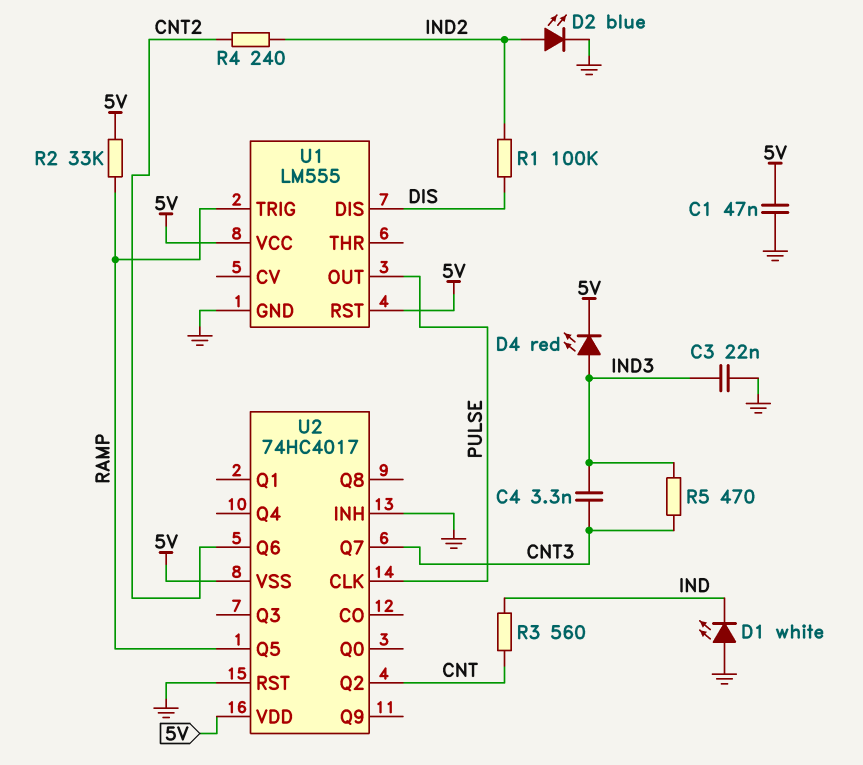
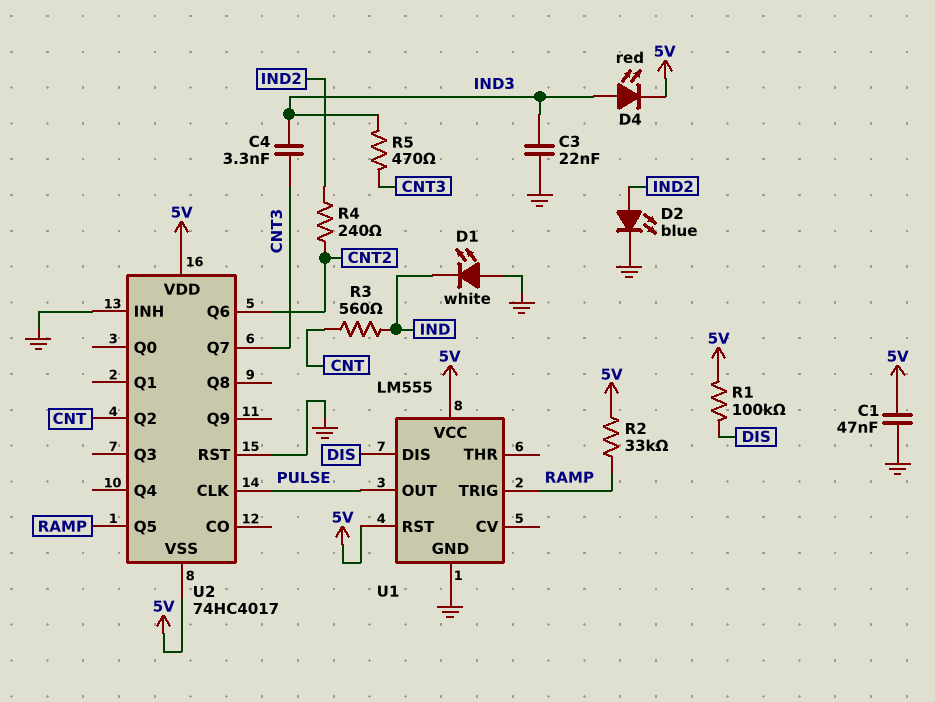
R1: 100k (DIS, IND2) -> 100k (5V, DIS)

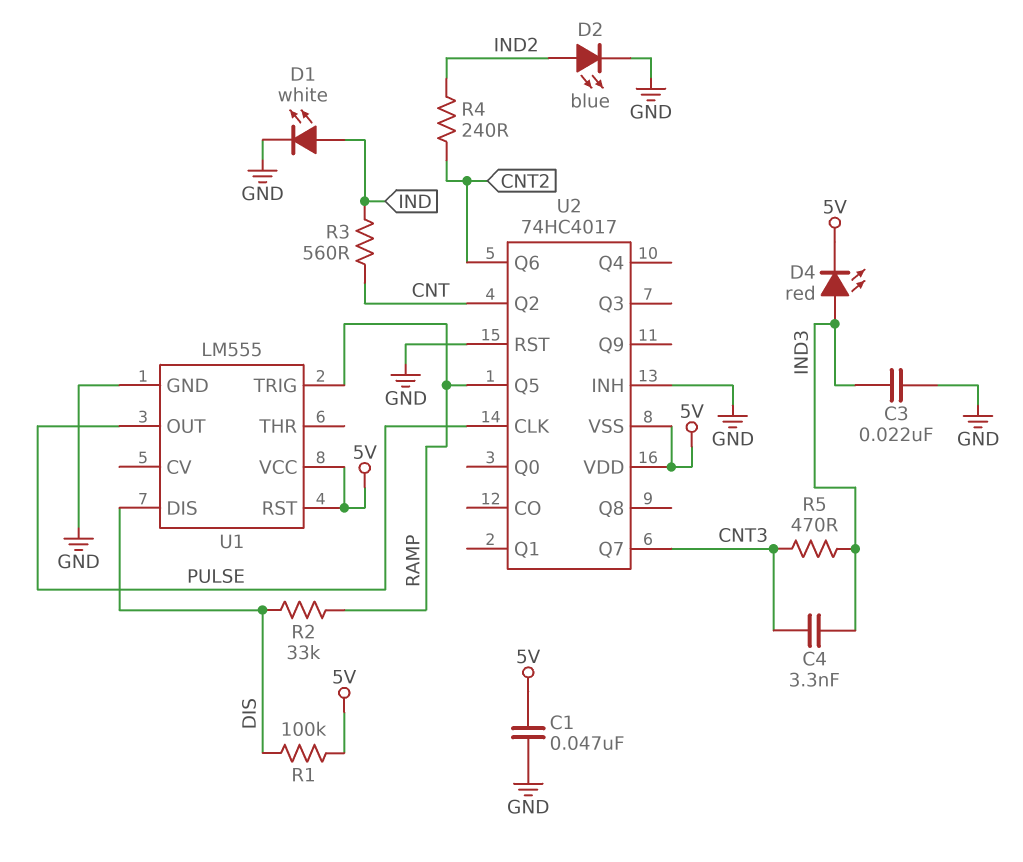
D1: LED white (A GND, K IND) -> LED white (A IND, K GND)
R2: 33k (5V, RAMP) -> 33k (DIS, RAMP)

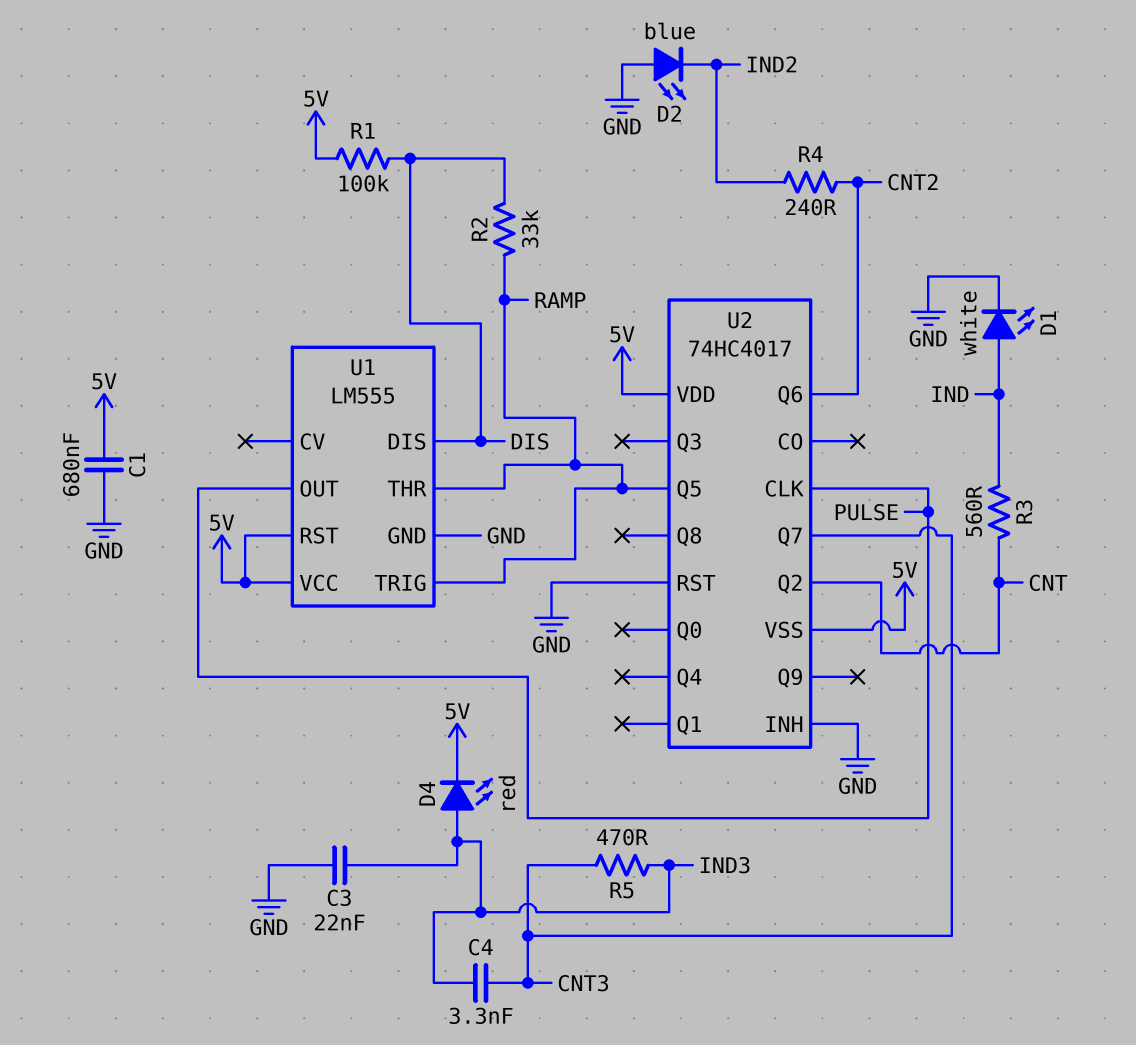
C1: 47nF (5V, GND) -> 680nF (5V, GND)
D2: LED blue (A IND2, K GND) -> LED blue (A GND, K IND2)
U1 pin THR: none -> RAMP

